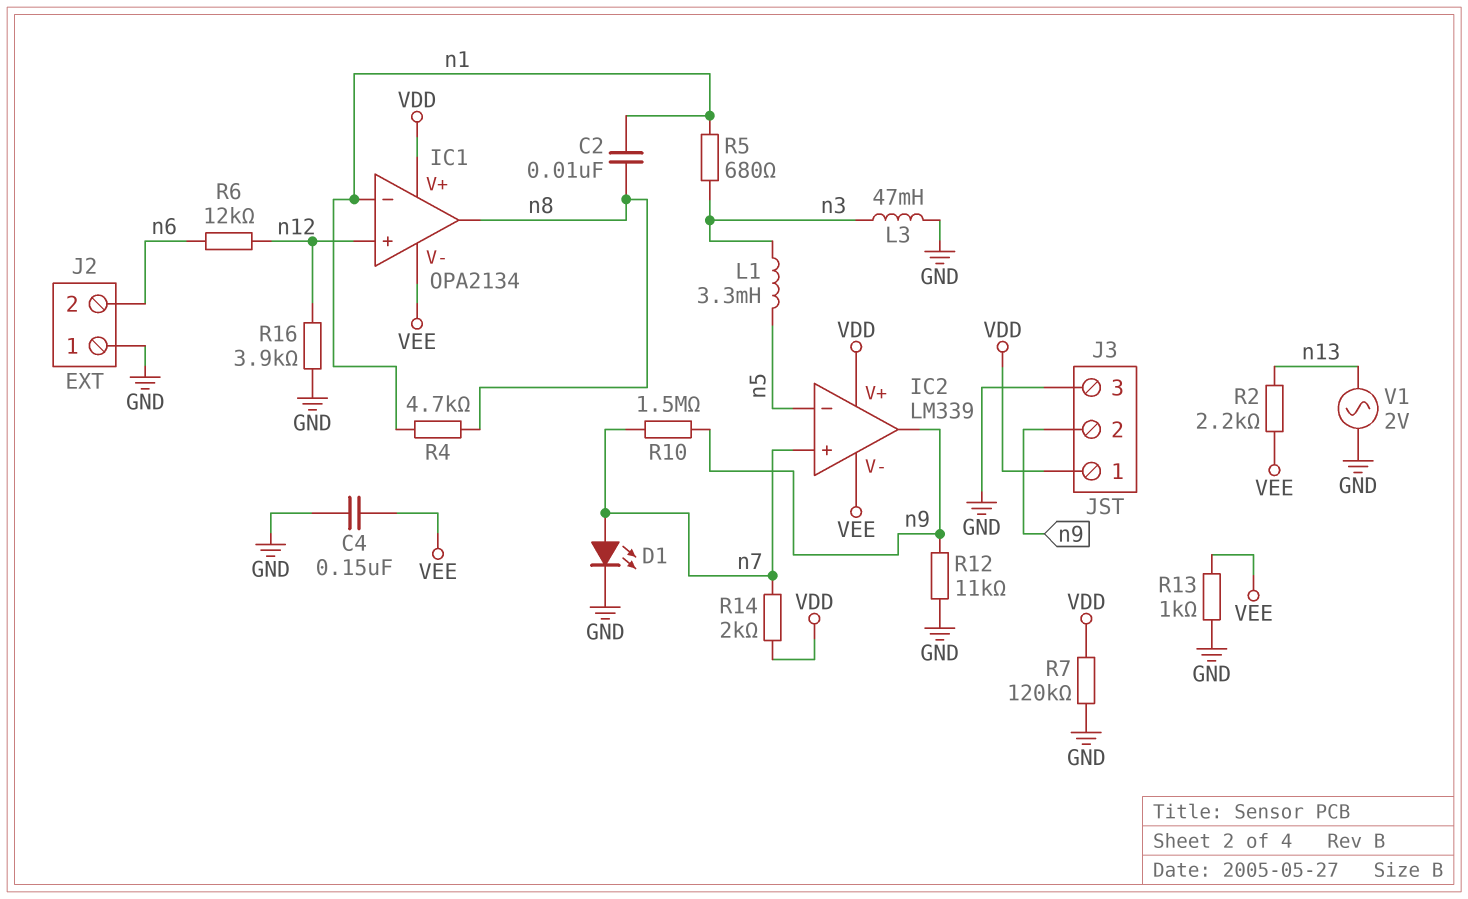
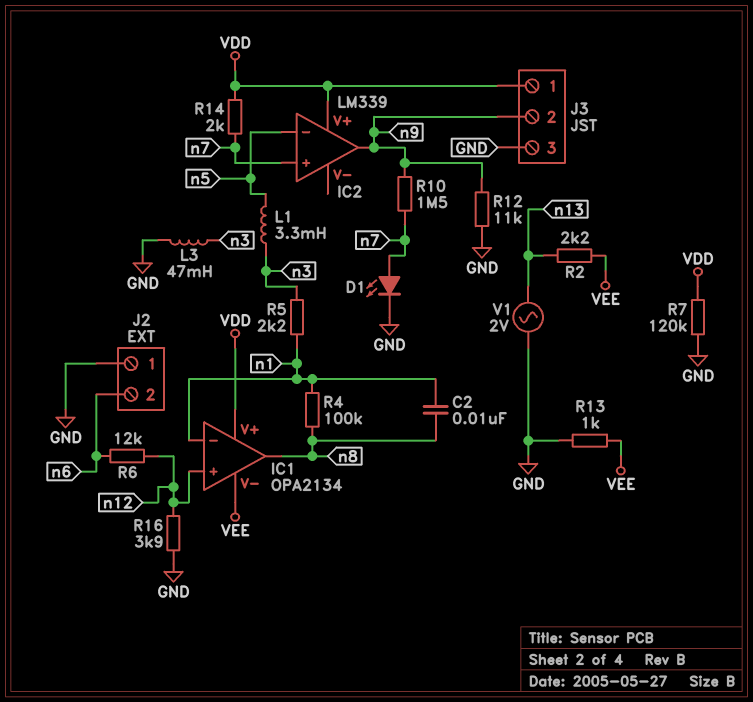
C4: 150nF (GND, VEE) -> none
IC2 pin V-: VEE -> none
R4: 4.7k (n1, n8) -> 100k (n1, n8)
R5: 680 (n1, n3) -> 2.2k (n1, n3)

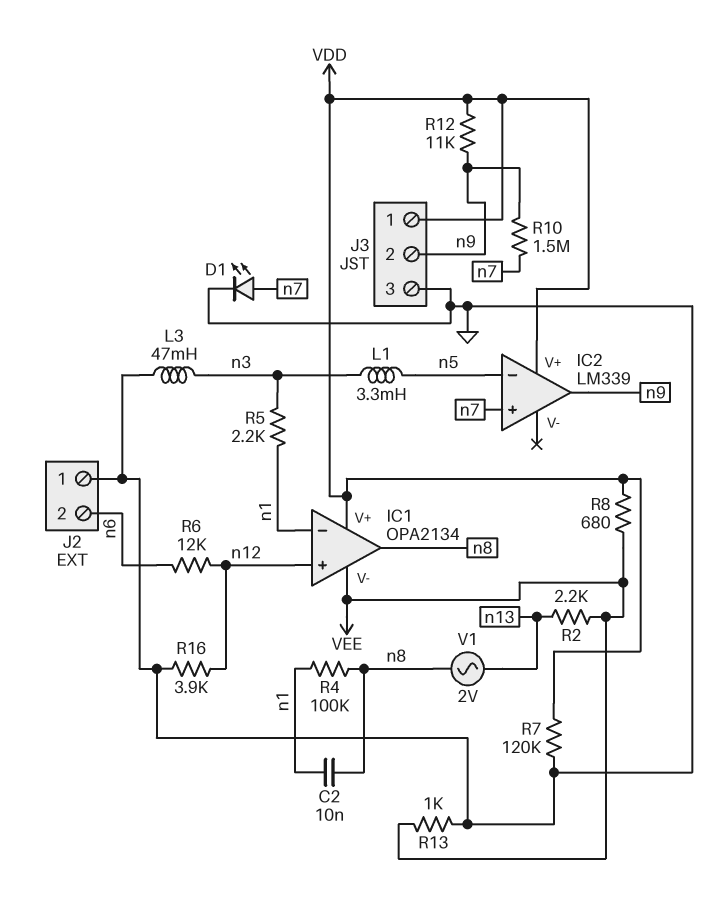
R8: none -> 680 (VDD, VEE)
R12: 11k (GND, n9) -> 11k (VDD, n9)
R14: 2k (VDD, n7) -> none
V1: AC 2V (GND, n13) -> AC 2V (n8, n13)

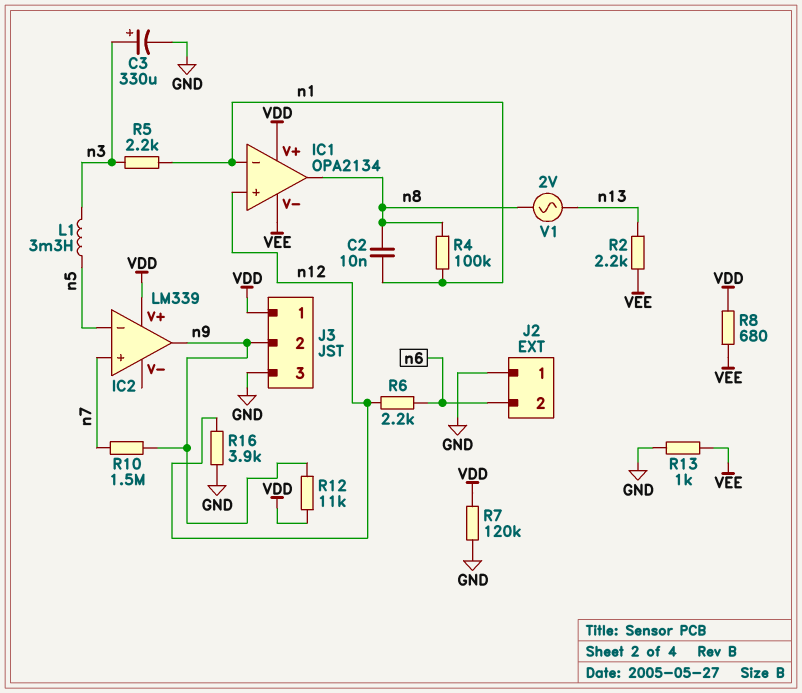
C3: none -> 330uF (plus n3, minus GND)
D1: LED (A n7, K GND) -> none
L3: 47mH (GND, n3) -> none
R6: 12k (n6, n12) -> 2.2k (n6, n12)

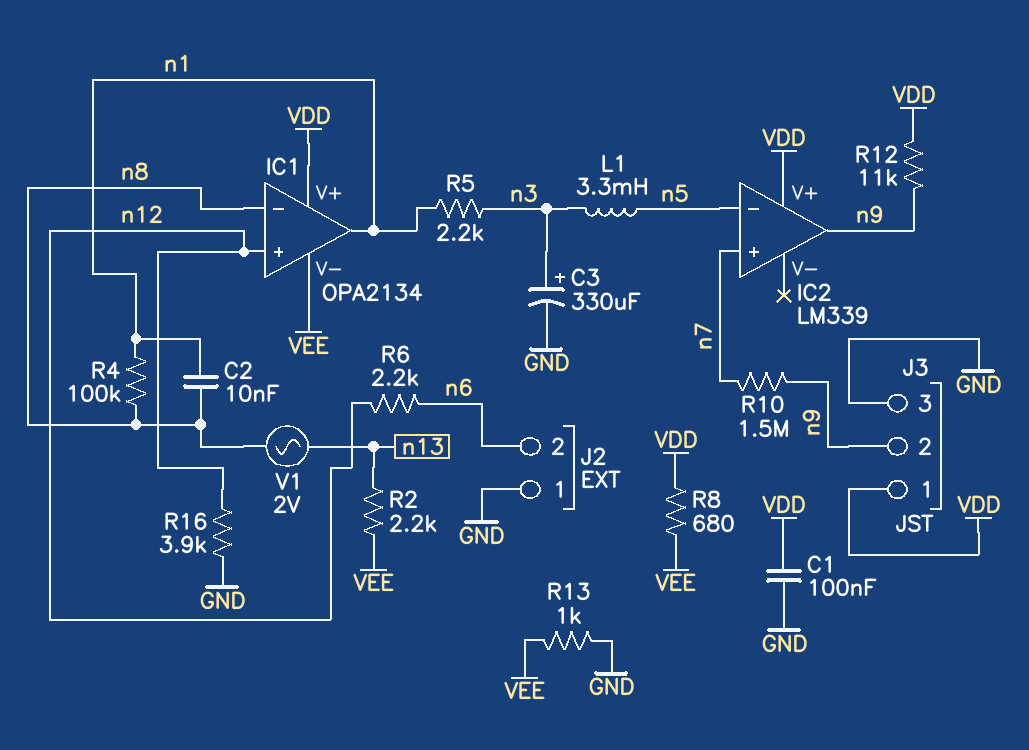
C1: none -> 100nF (GND, VDD)
IC1 pin in-: n1 -> n8
IC1 pin out: n8 -> n1
R7: 120k (GND, VDD) -> none

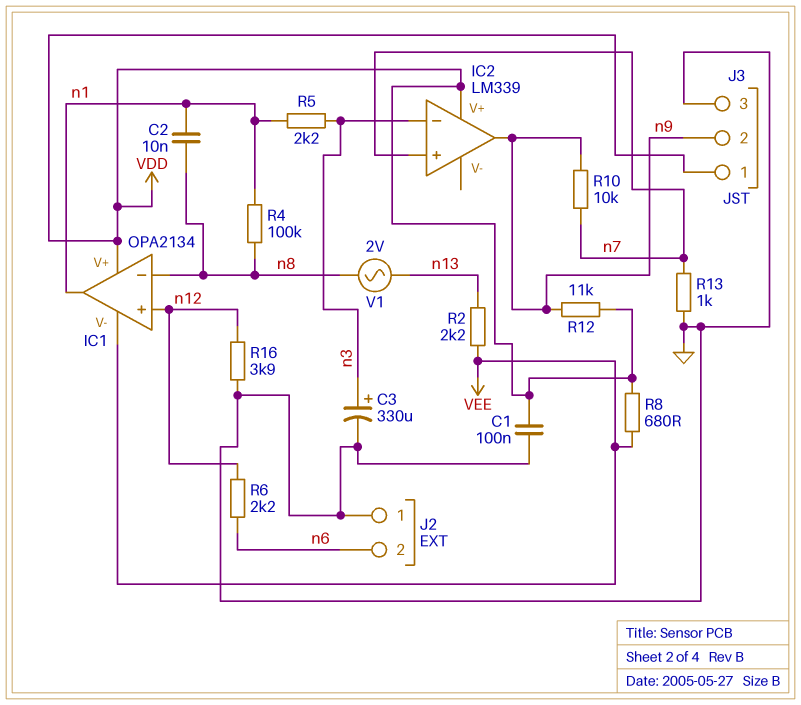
IC2 pin in-: n5 -> n3
L1: 3.3mH (n3, n5) -> none
R10: 1.5M (n7, n9) -> 10k (n7, n9)
R13: 1k (GND, VEE) -> 1k (GND, n7)

